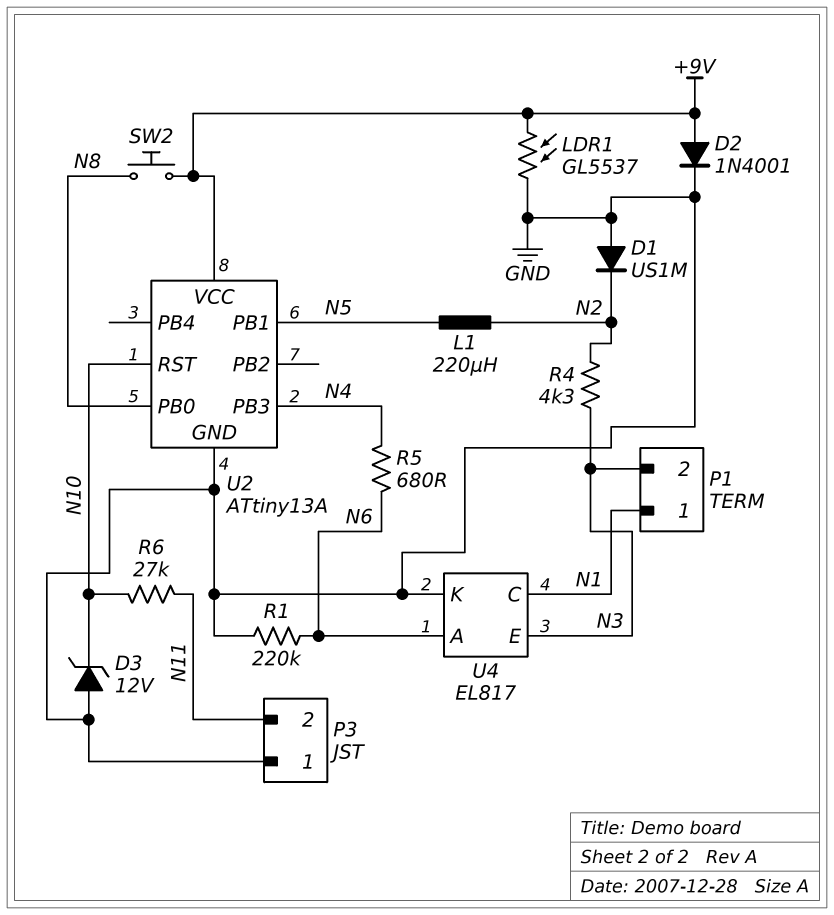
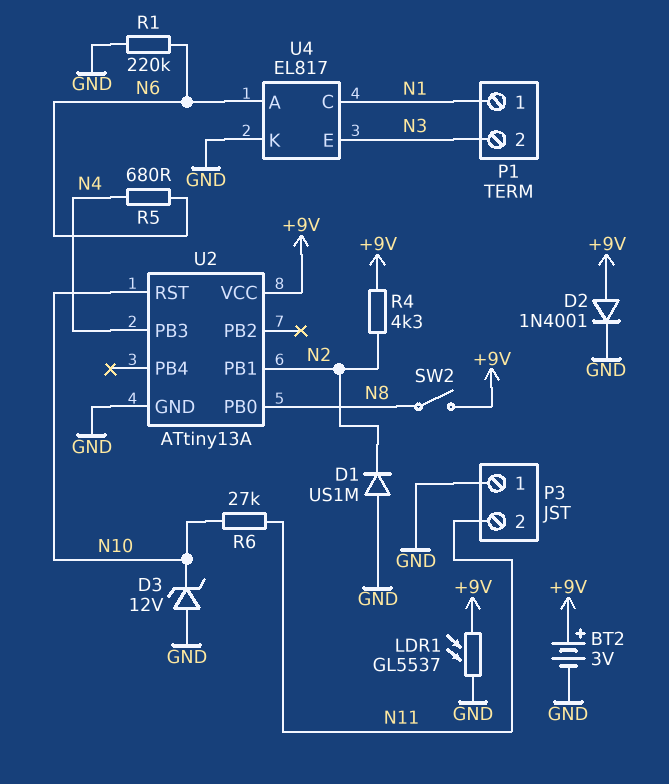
BT2: none -> 3V (plus +9V, minus GND)
L1: 220uH (N2, N5) -> none
R4: 4.3k (N2, N3) -> 4.3k (+9V, N2)
SW2: button (+9V, N8) -> switch (+9V, N8)
U2 pin PB1: N5 -> N2

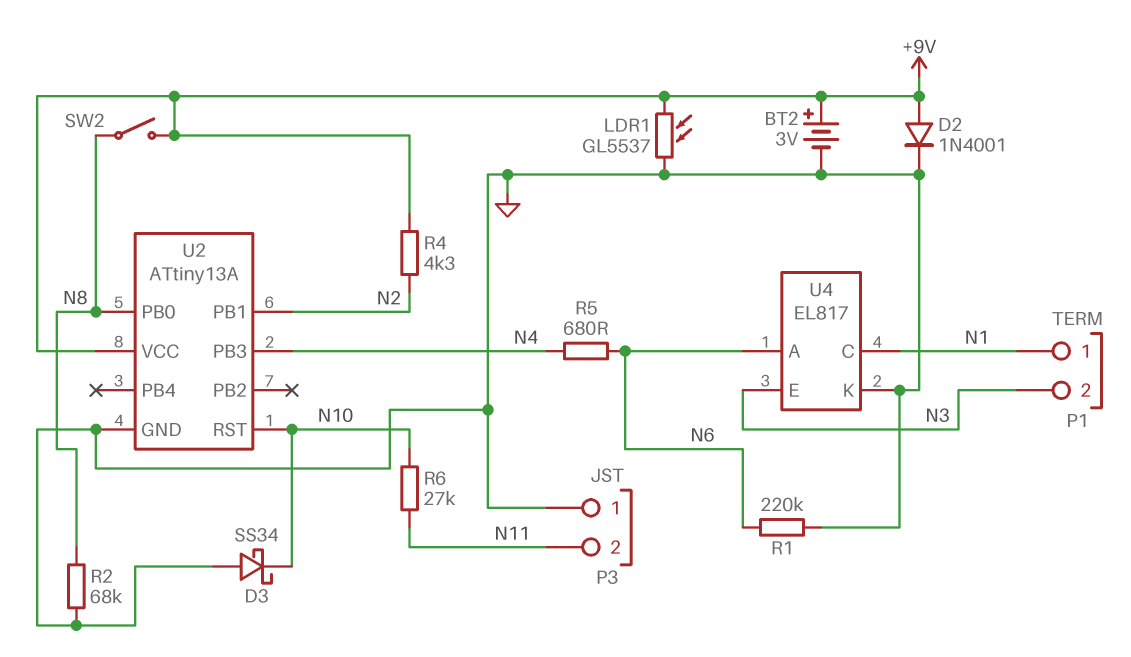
D1: diode US1M (A GND, K N2) -> none
D3: zener 12V (A GND, K N10) -> schottky SS34 (A GND, K N10)
R2: none -> 68k (GND, N8)

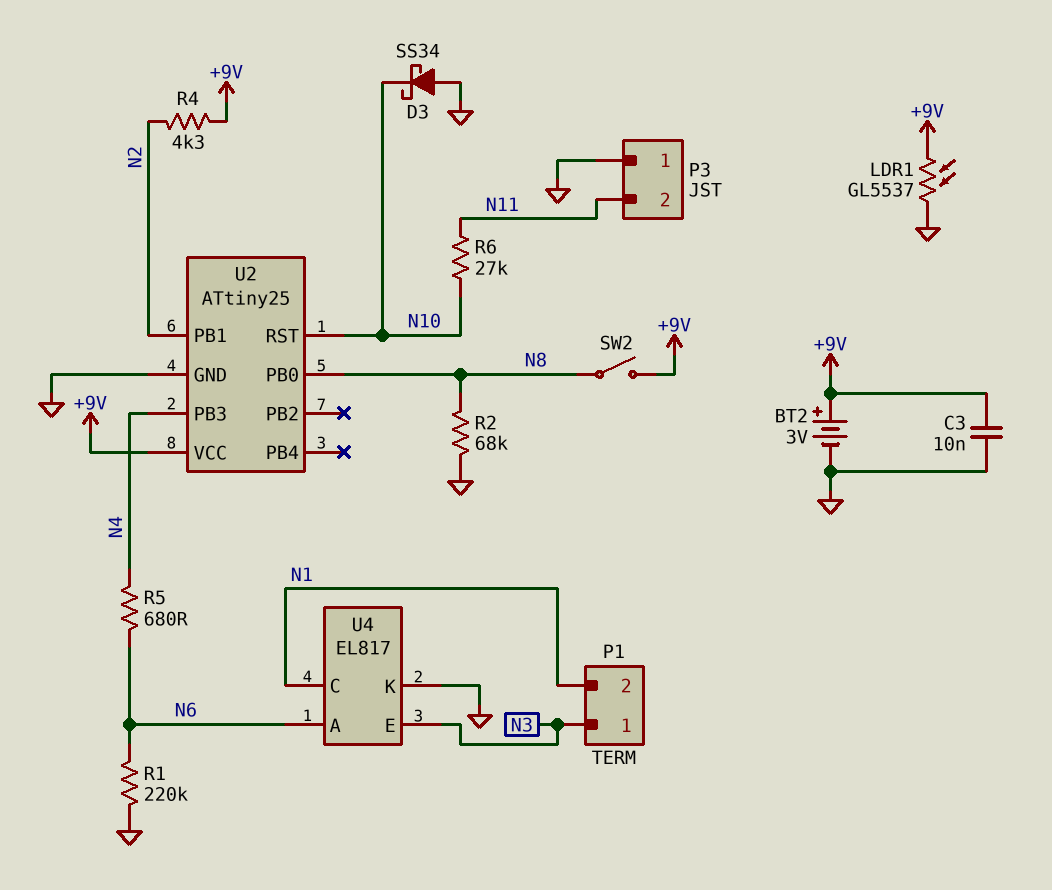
C3: none -> 10nF (+9V, GND)
D2: diode 1N4001 (A +9V, K GND) -> none
P1 pin 1: N1 -> N3
P1 pin 2: N3 -> N1
U2: ATtiny13A -> ATtiny25

